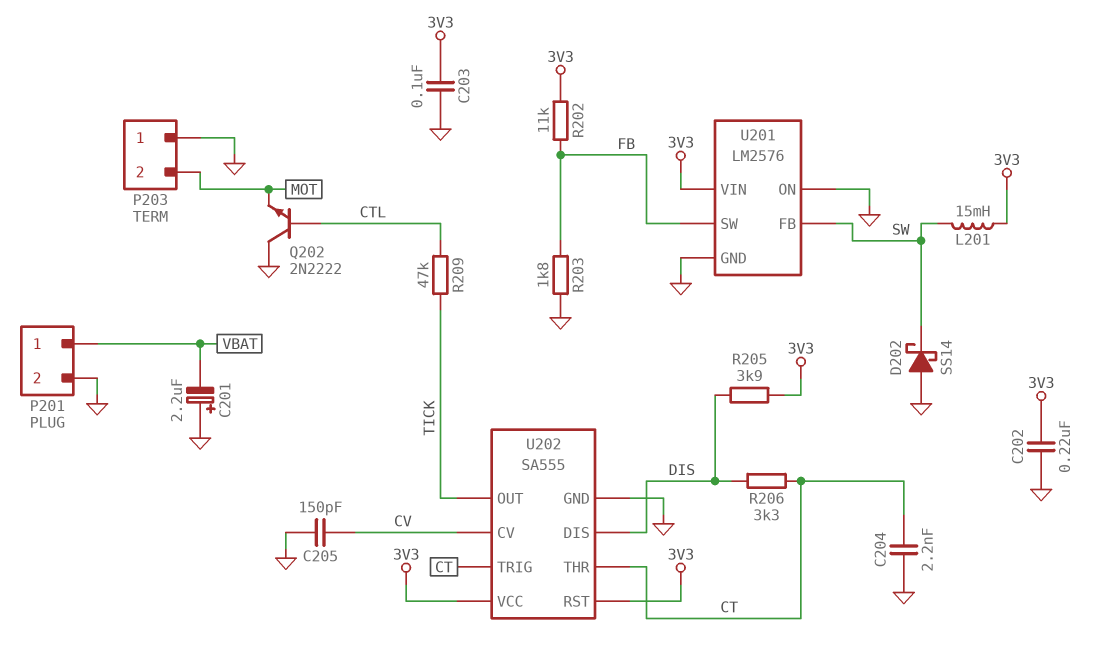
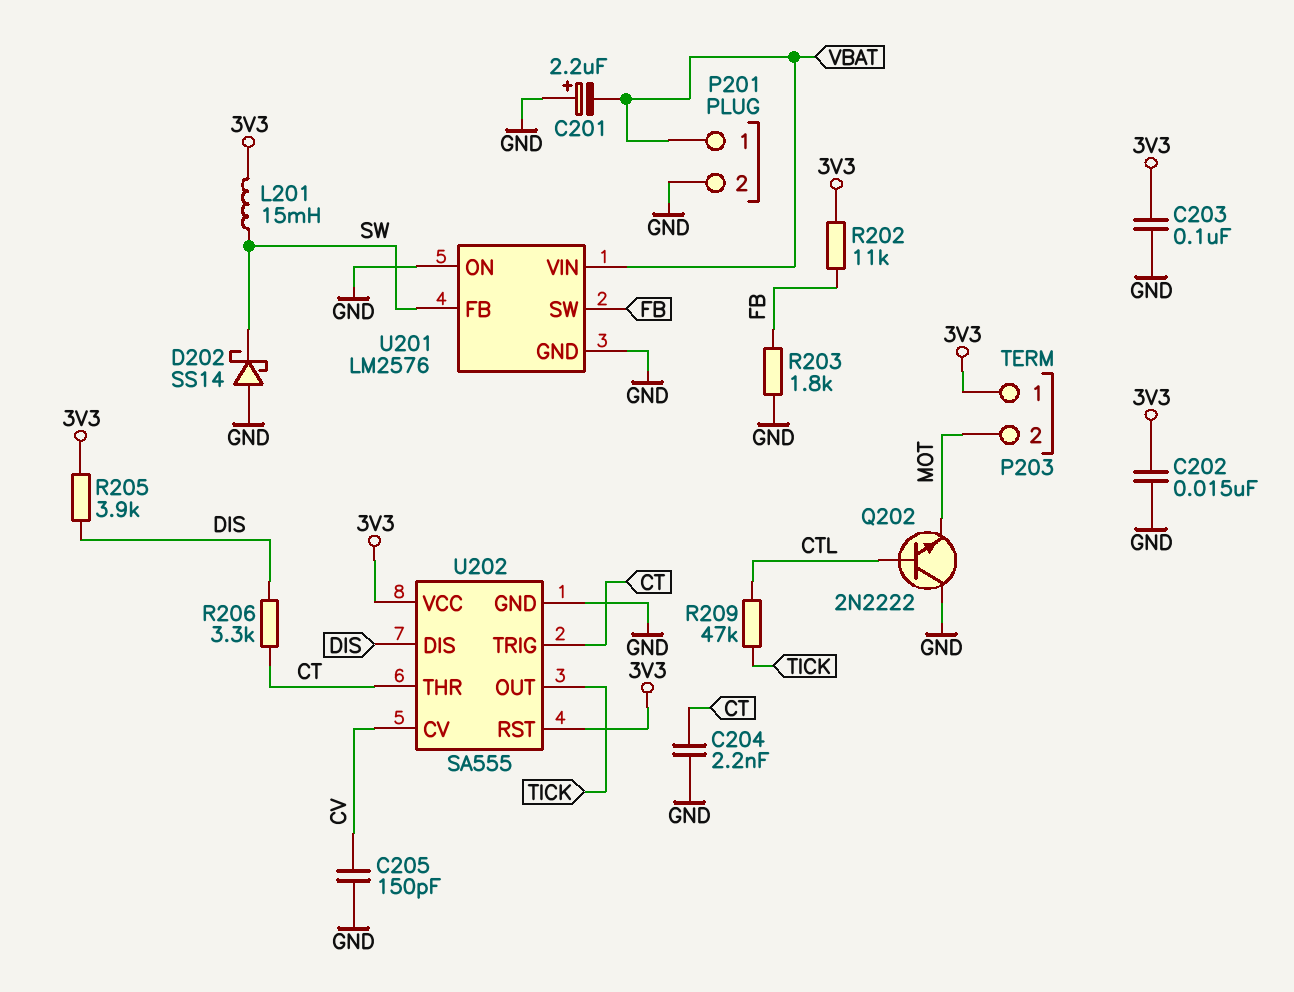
C202: 220nF (3V3, GND) -> 15nF (3V3, GND)
P203 pin 1: GND -> 3V3
U201 pin VIN: 3V3 -> VBAT

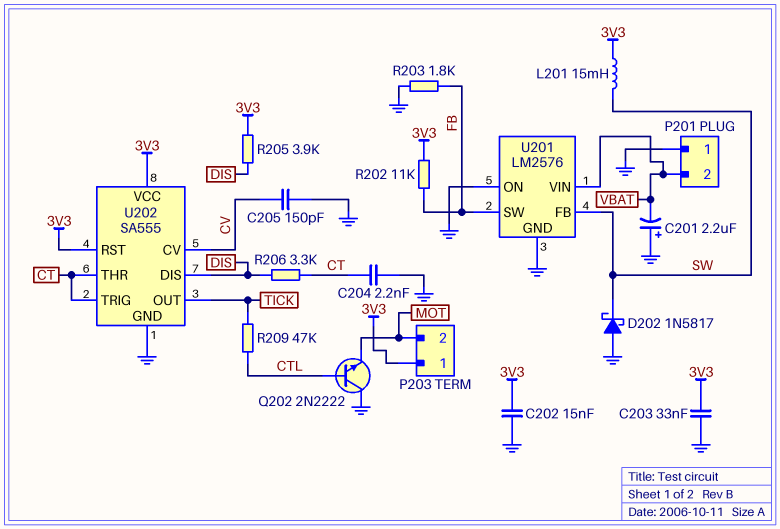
C203: 100nF (3V3, GND) -> 33nF (3V3, GND)
D202: schottky SS14 (A GND, K SW) -> schottky 1N5817 (A GND, K SW)
P201 pin 1: VBAT -> GND
P201 pin 2: GND -> VBAT

